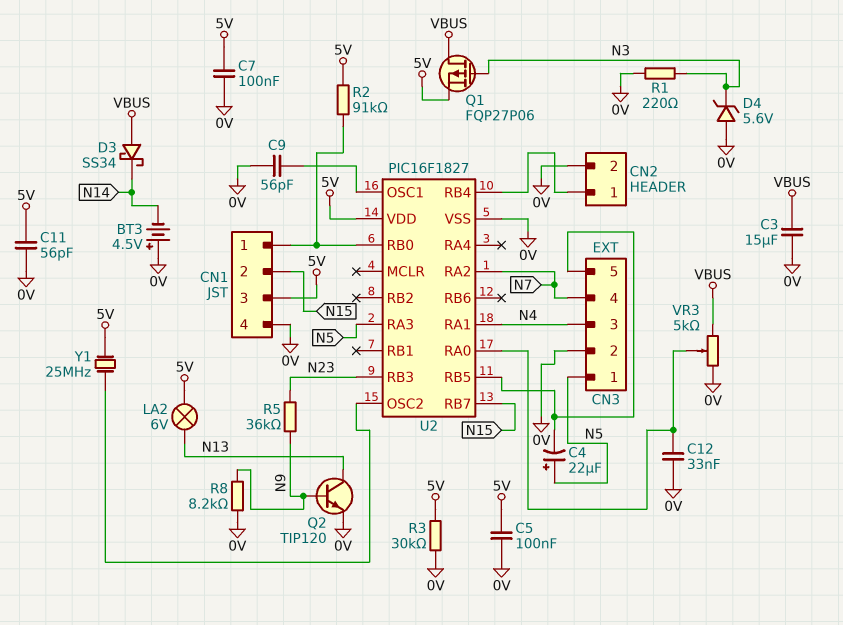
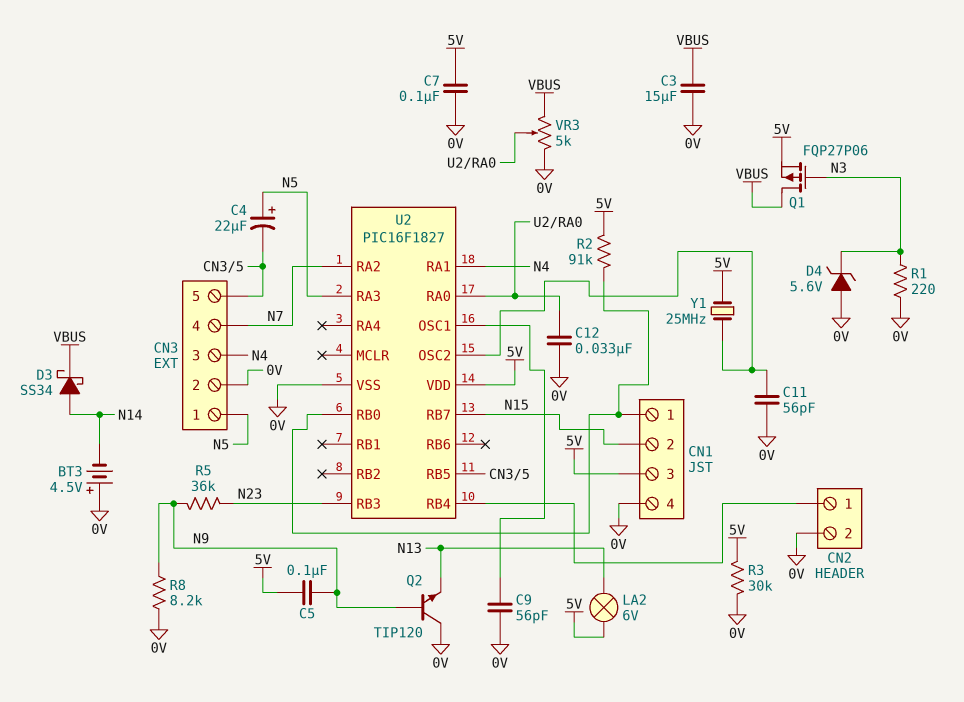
C5: 100nF (0V, 5V) -> 100nF (5V, N9)
C11: 56pF (0V, 5V) -> 56pF (0V, U2/OSC2)
D3: schottky SS34 (A VBUS, K N14) -> schottky SS34 (A N14, K VBUS)
Q2: NPN TIP120 (B N9, C N13, E 0V) -> NPN TIP120 (B N9, C 0V, E N13)

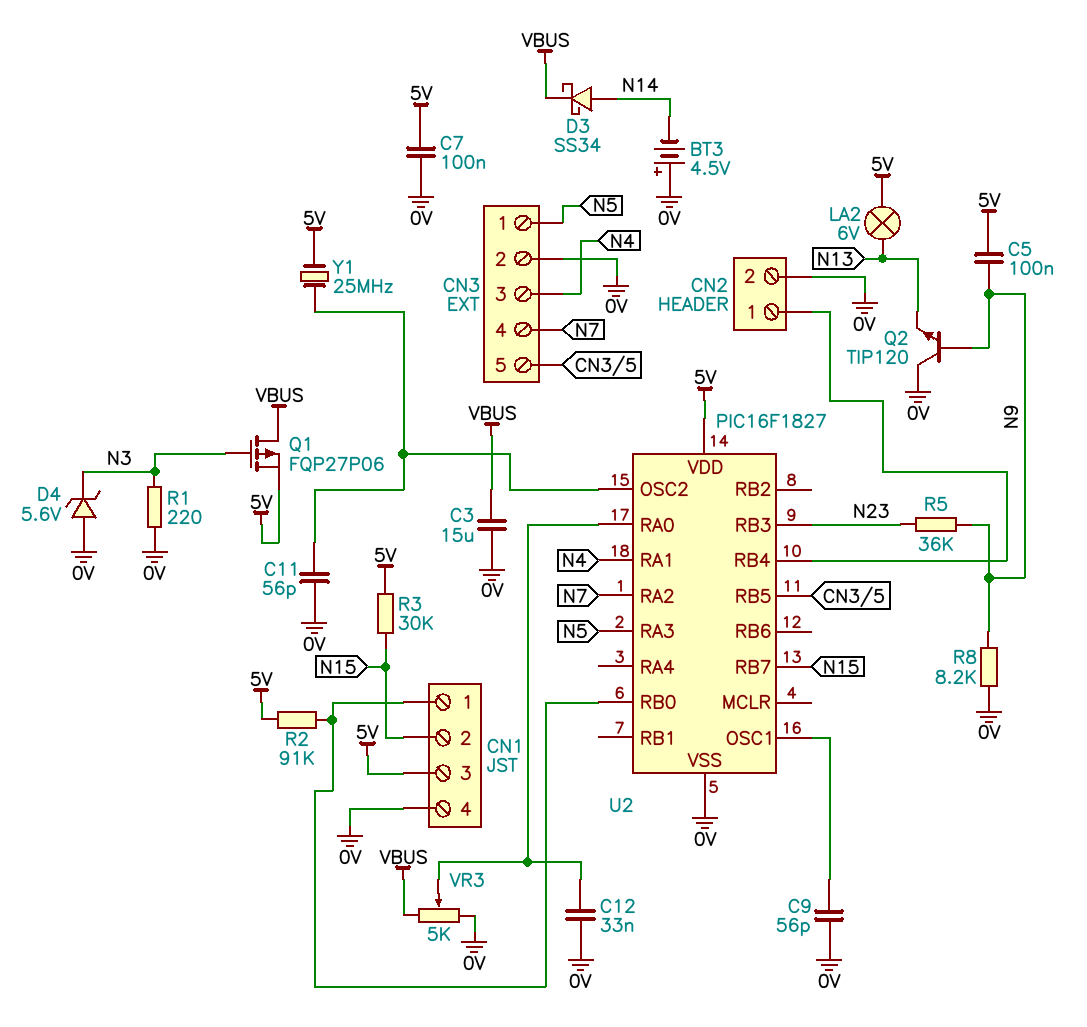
C4: 22uF (plus N5, minus CN3/5) -> none
R3: 30k (0V, 5V) -> 30k (5V, N15)

